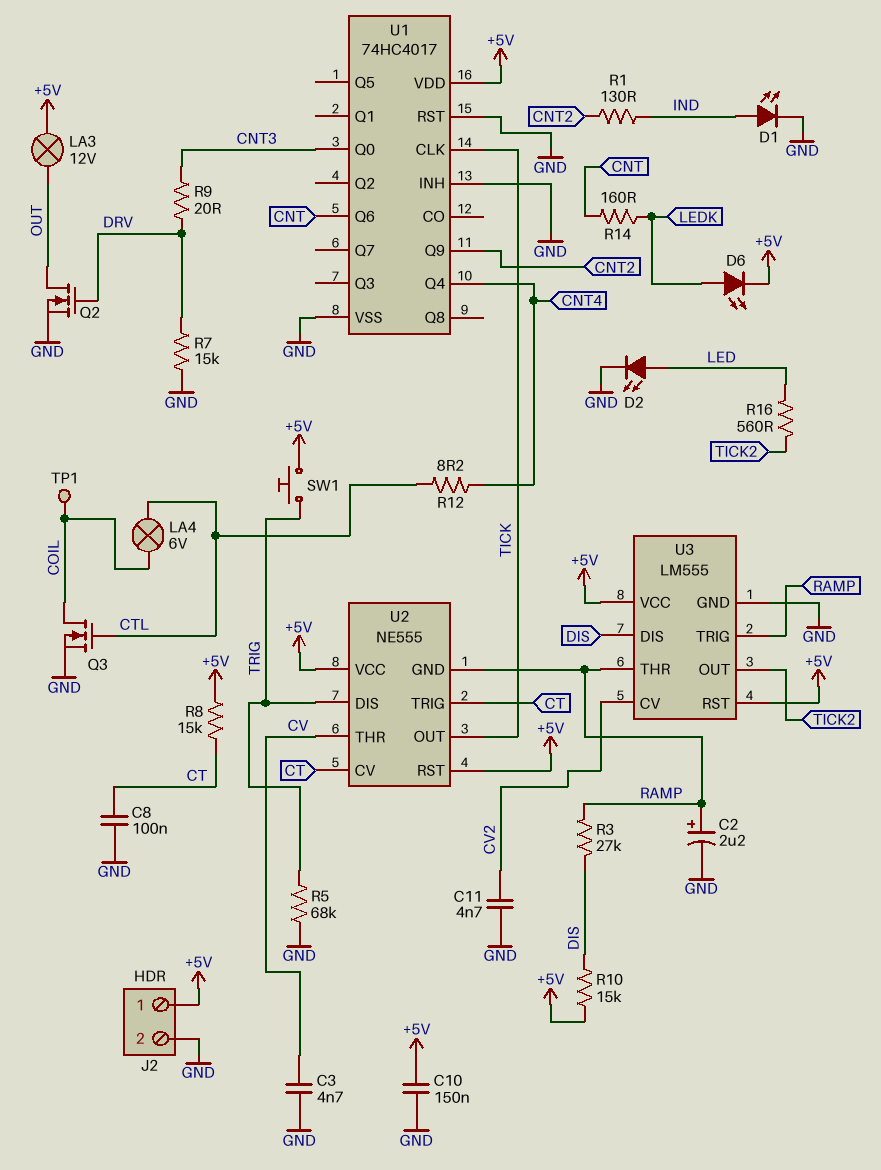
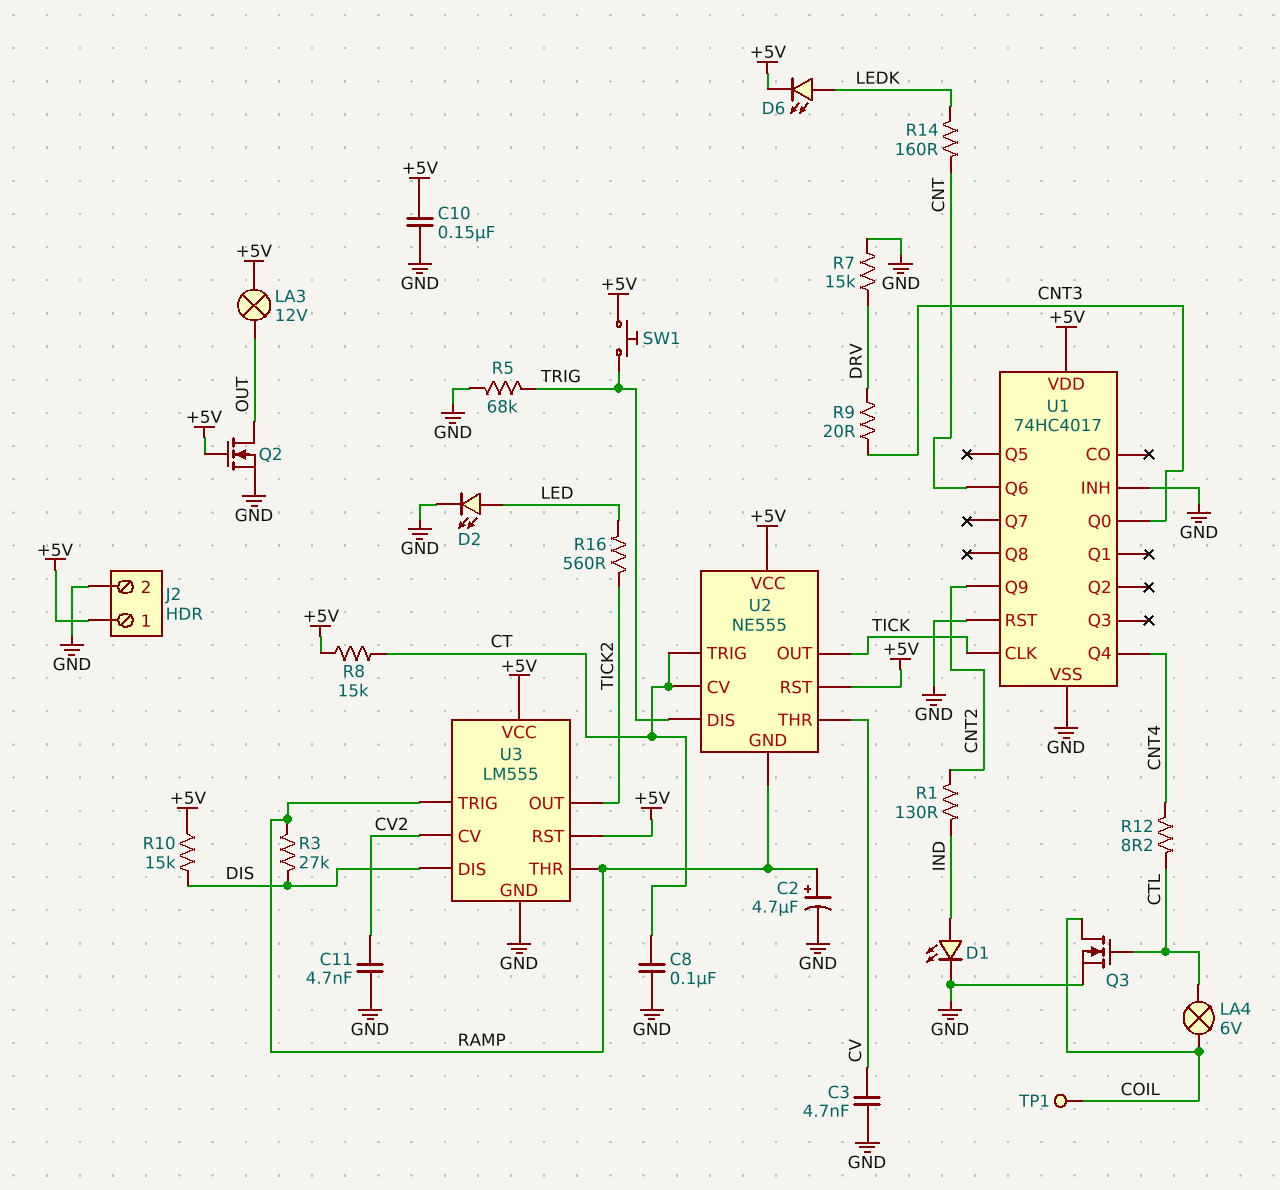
C2: 2.2uF (plus RAMP, minus GND) -> 4.7uF (plus RAMP, minus GND)
Q2: NMOS (G DRV, D OUT, S GND) -> NMOS (G +5V, D OUT, S GND)

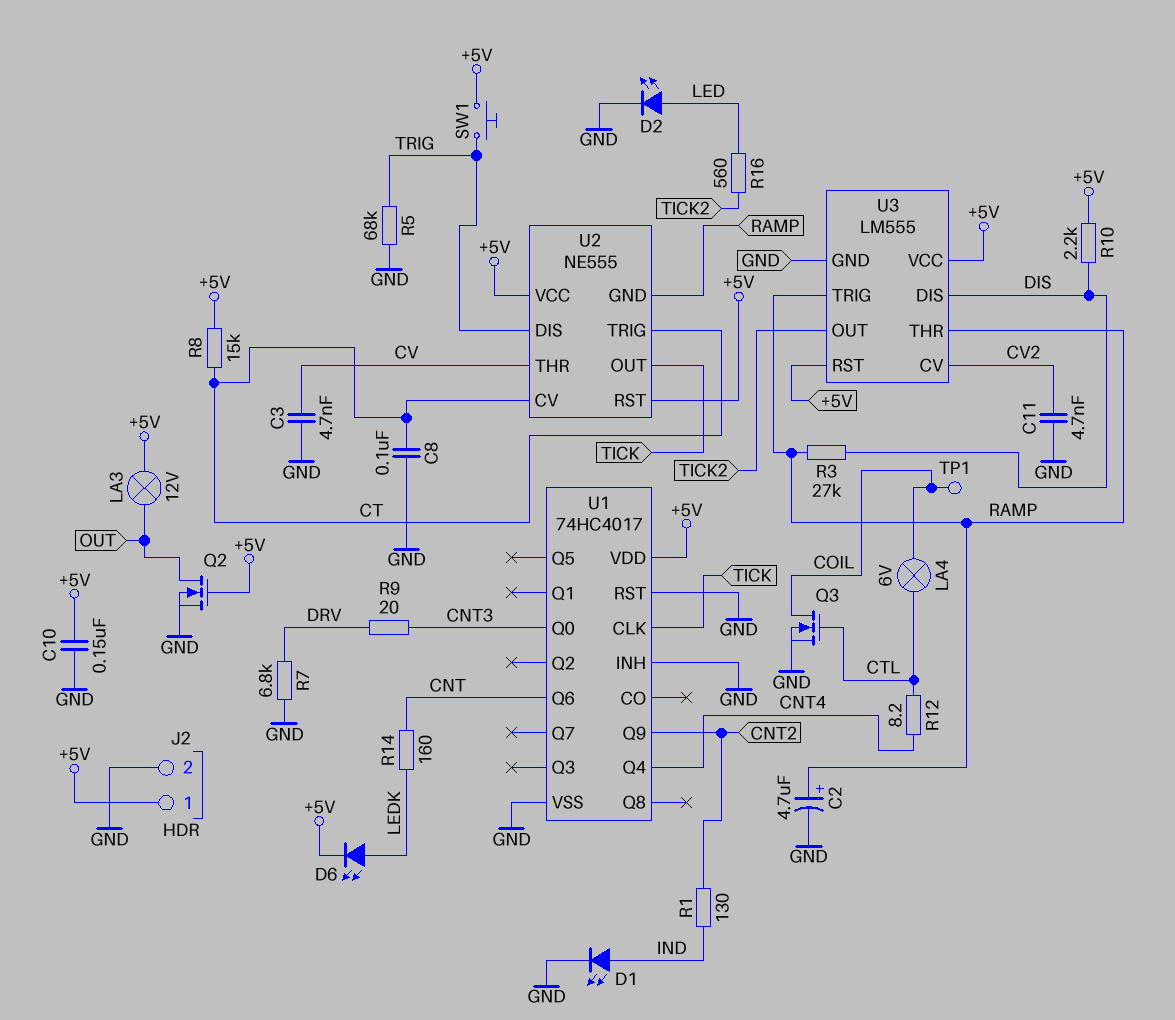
R7: 15k (DRV, GND) -> 6.8k (DRV, GND)
R10: 15k (+5V, DIS) -> 2.2k (+5V, DIS)

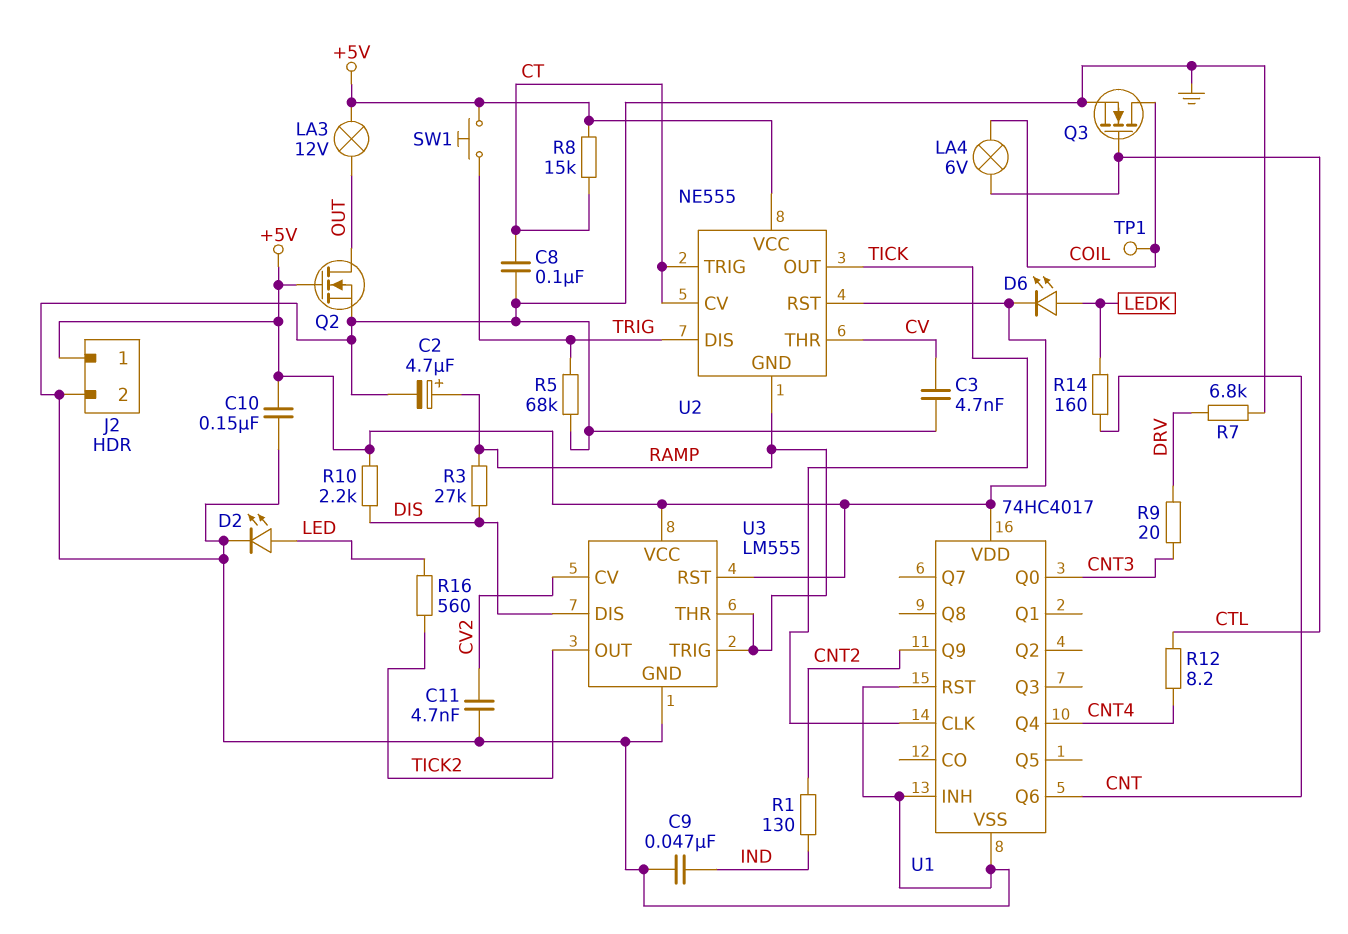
C9: none -> 47nF (GND, IND)
D1: LED (A IND, K GND) -> none

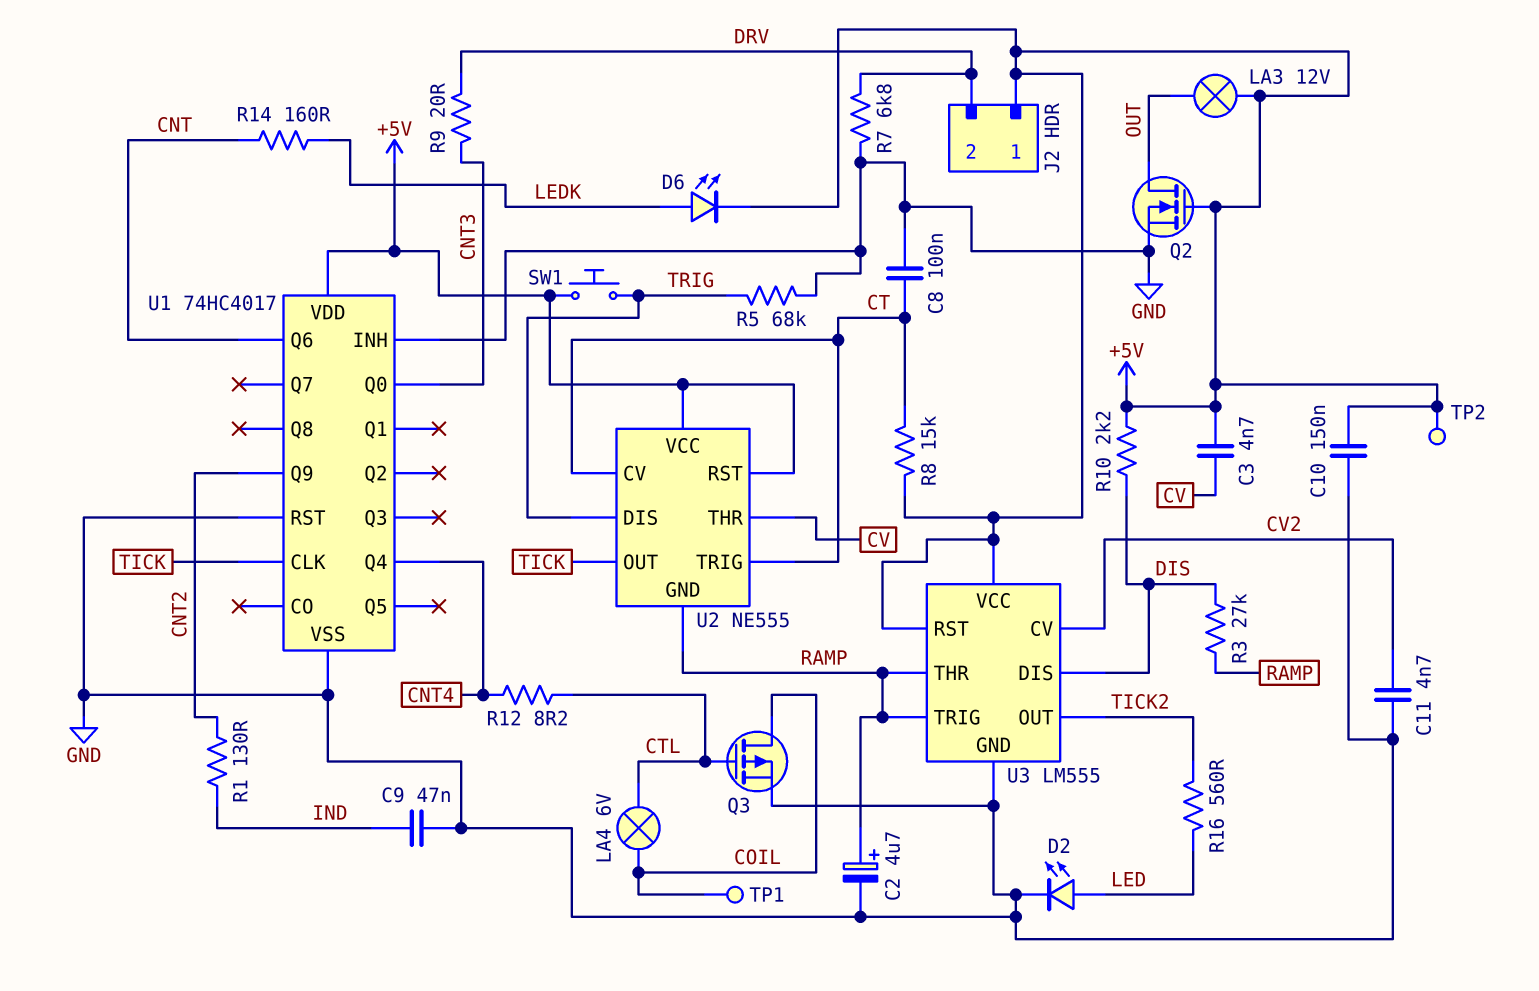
C3: 4.7nF (CV, GND) -> 4.7nF (+5V, CV)
J2 pin 2: GND -> DRV
Q3: NMOS (G CTL, D COIL, S GND) -> PMOS (G CTL, D COIL, S GND)
TP2: none -> test point (+5V)

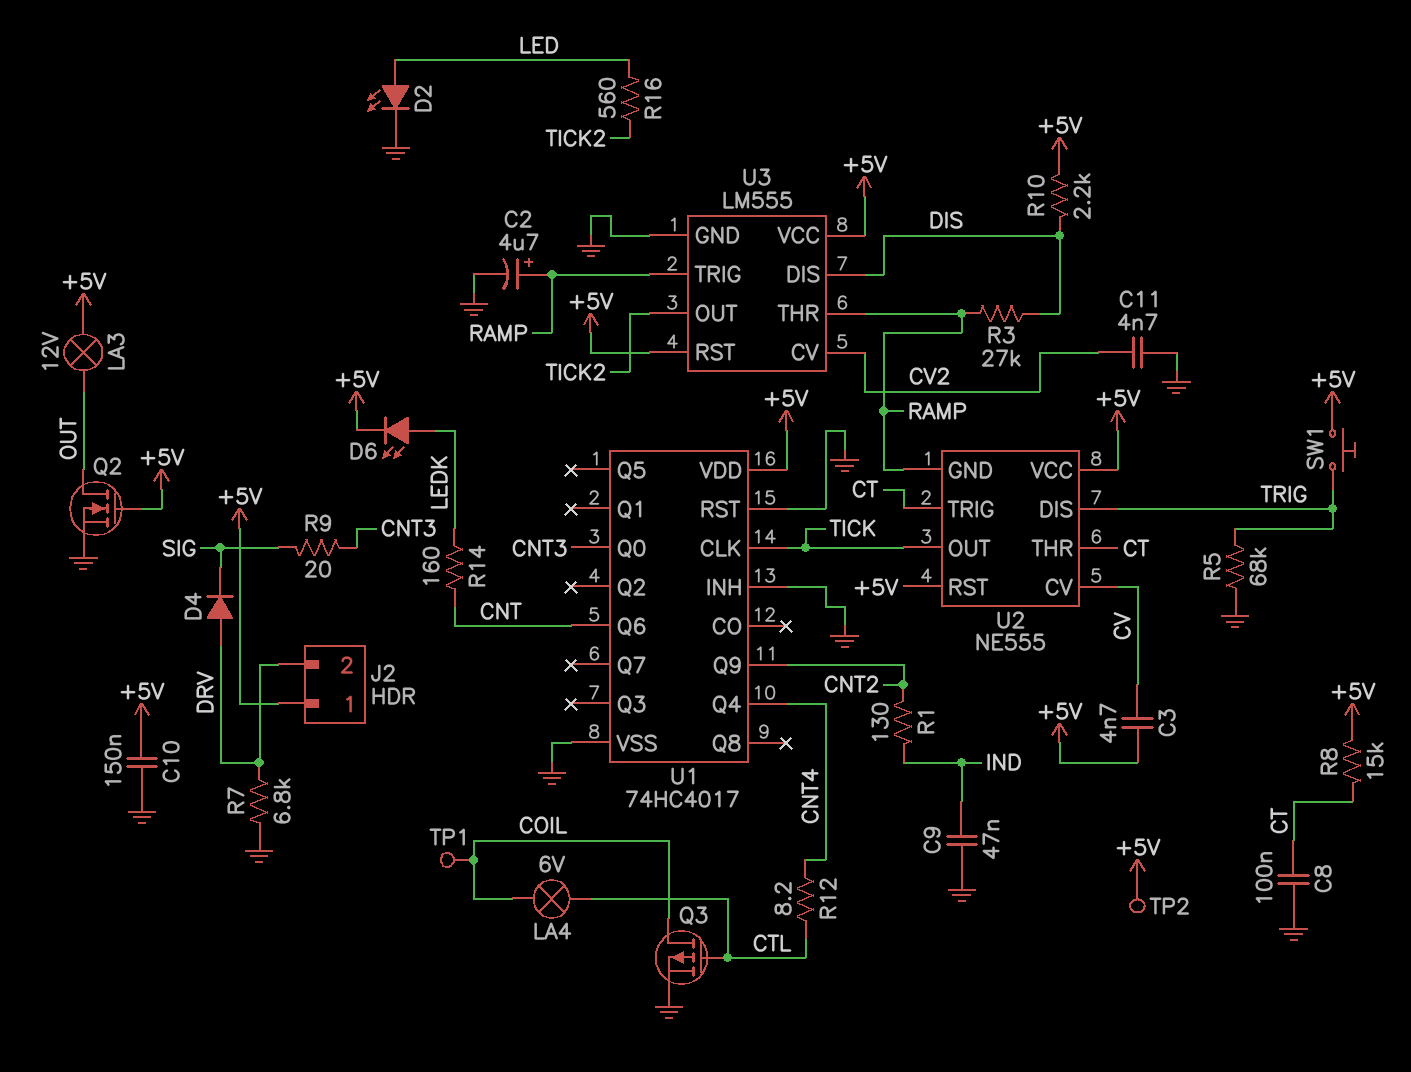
D4: none -> diode (A DRV, K SIG)
R9: 20 (CNT3, DRV) -> 20 (CNT3, SIG)
U2 pin CV: CT -> CV
U2 pin THR: CV -> CT

